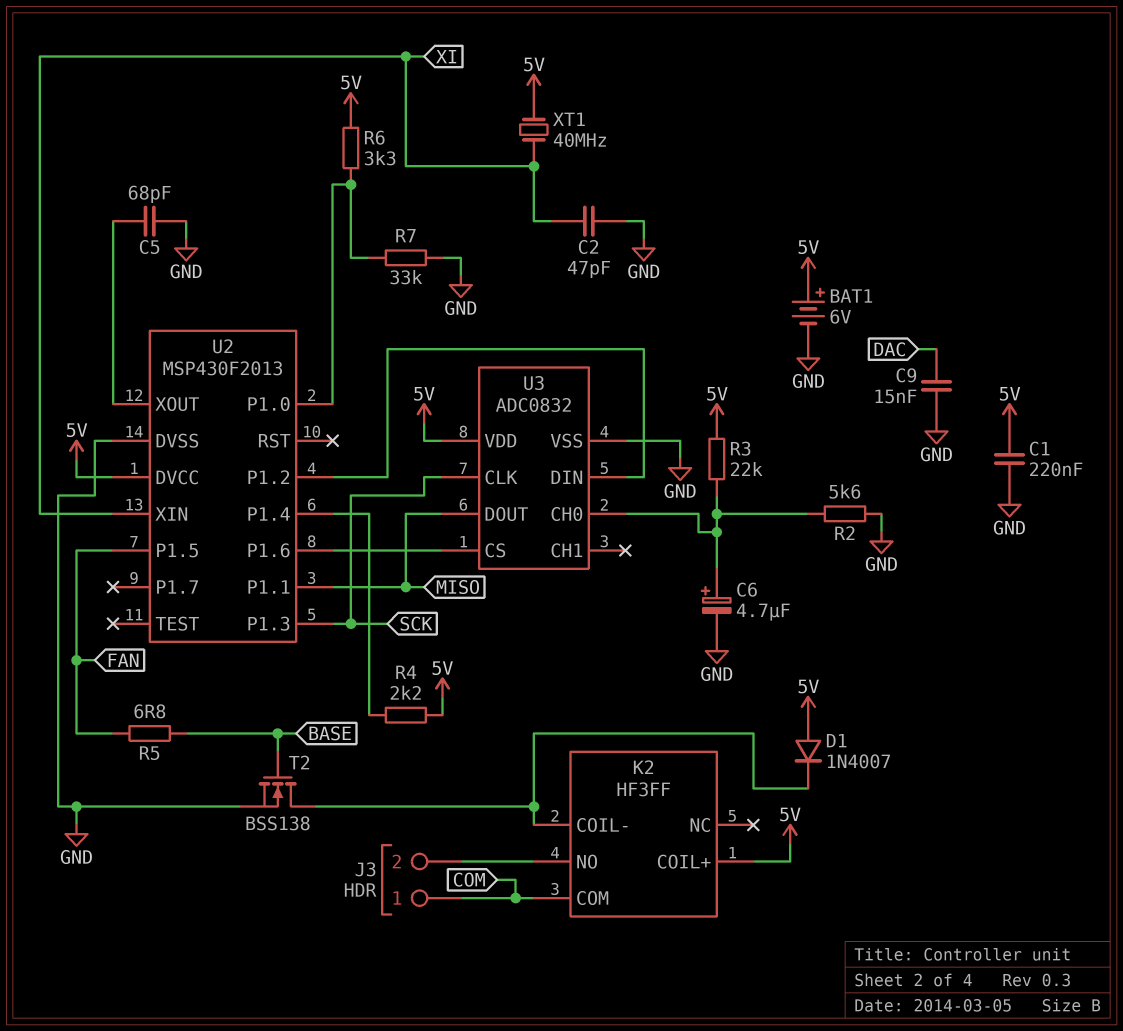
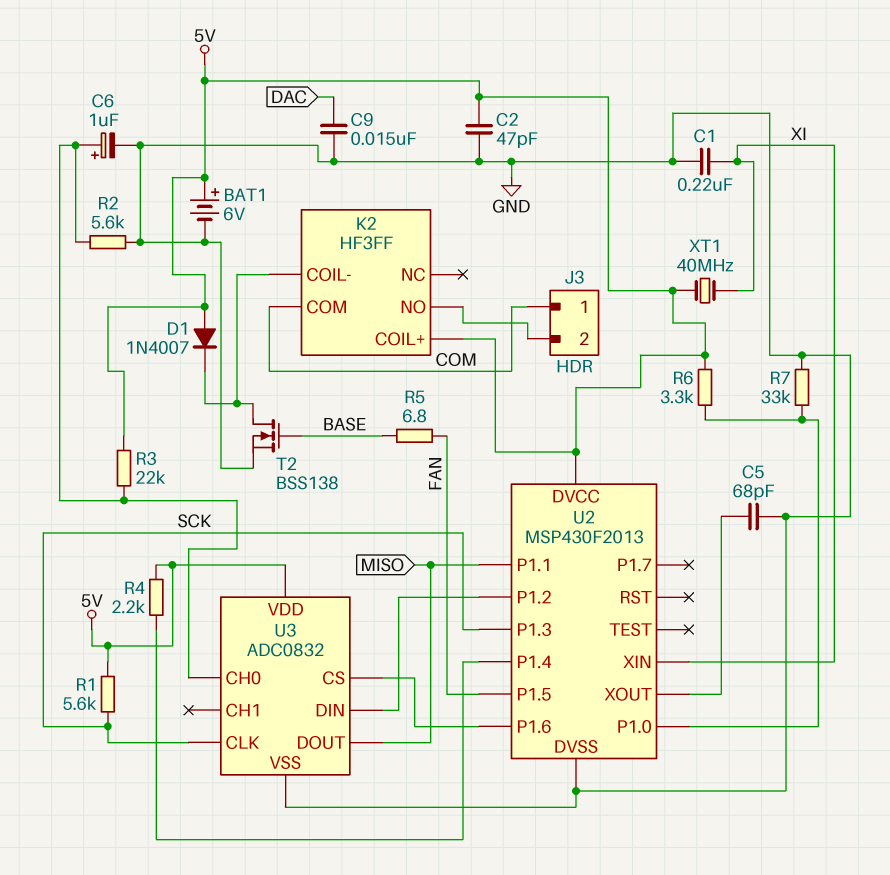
C1: 220nF (5V, GND) -> 220nF (GND, XI)
C2: 47pF (GND, XI) -> 47pF (5V, GND)
C6: 4.7uF (plus U3/CH0, minus GND) -> 1uF (plus U3/CH0, minus GND)
R1: none -> 5.6k (5V, SCK)

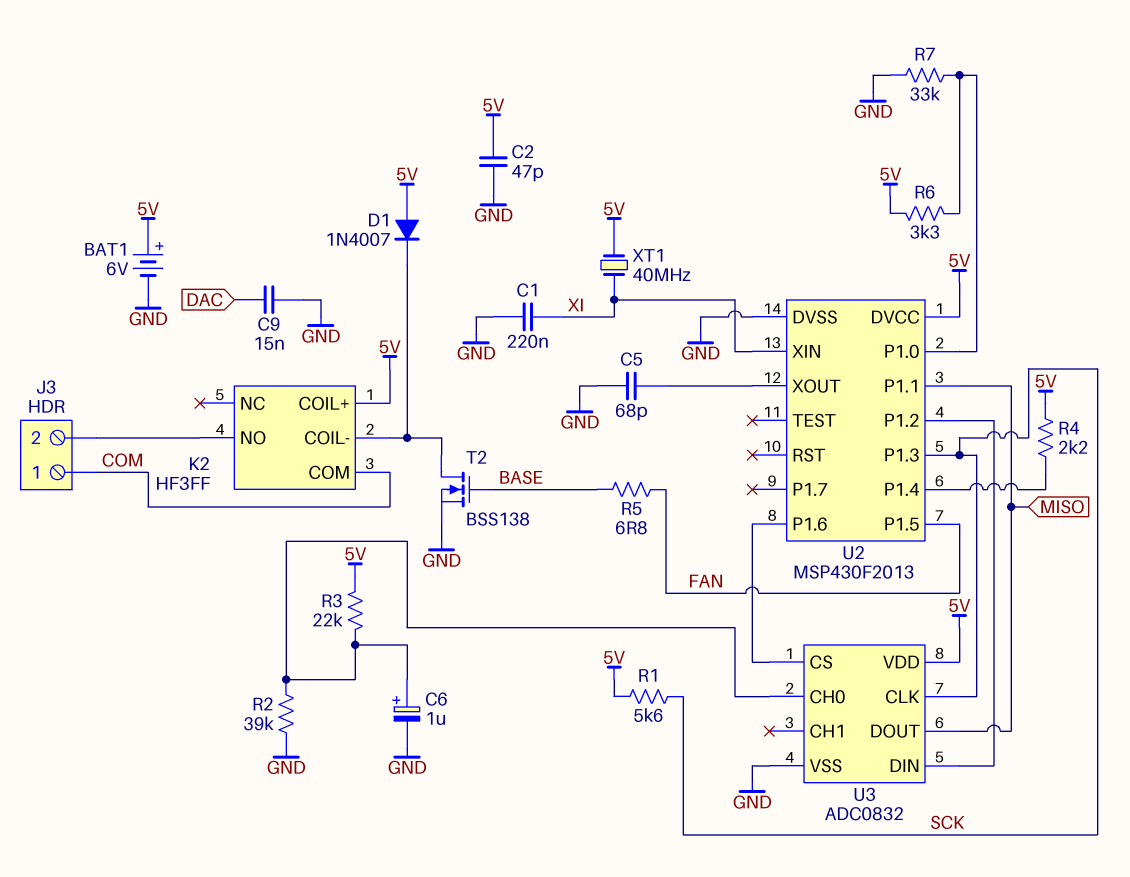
R2: 5.6k (GND, U3/CH0) -> 39k (GND, U3/CH0)

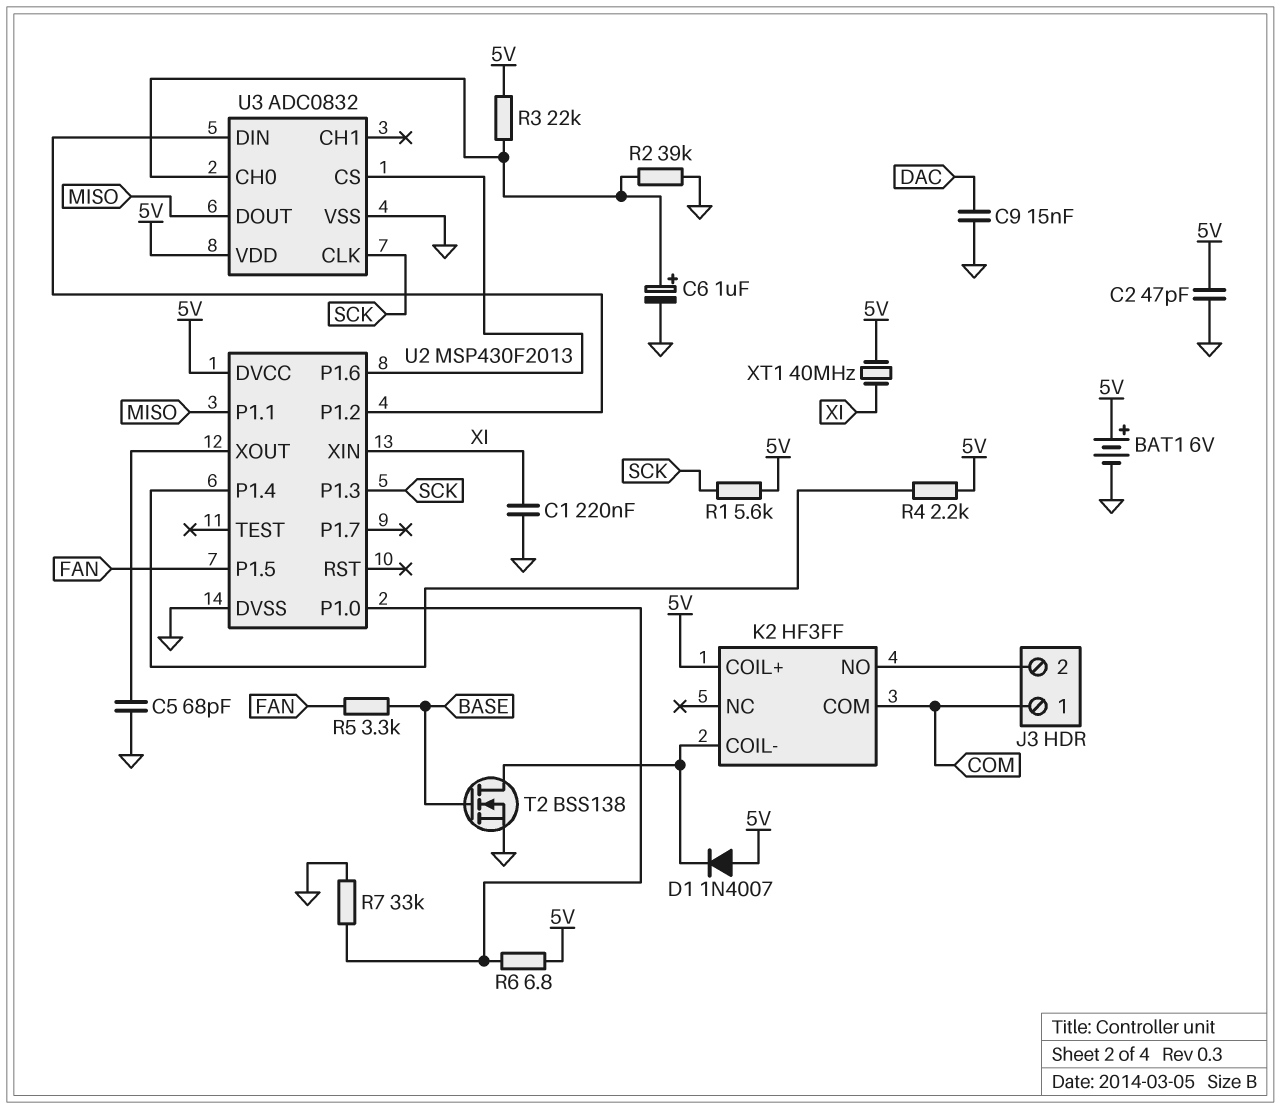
R5: 6.8 (BASE, FAN) -> 3.3k (BASE, FAN)
R6: 3.3k (5V, U2/P1.0) -> 6.8 (5V, U2/P1.0)

